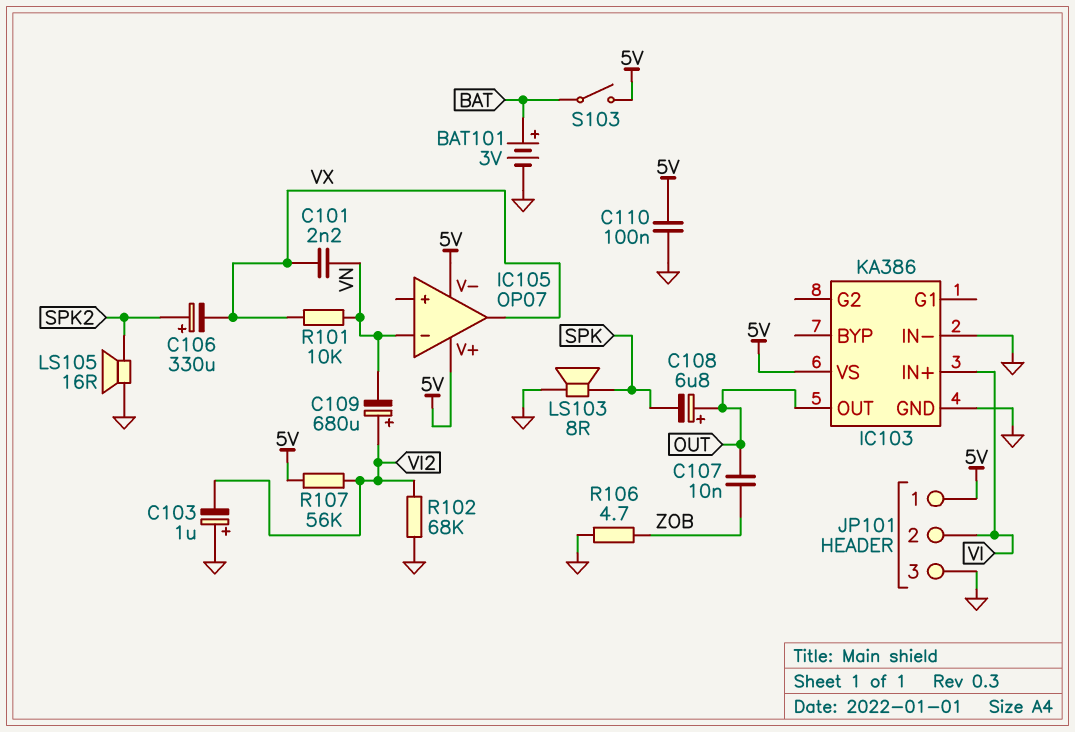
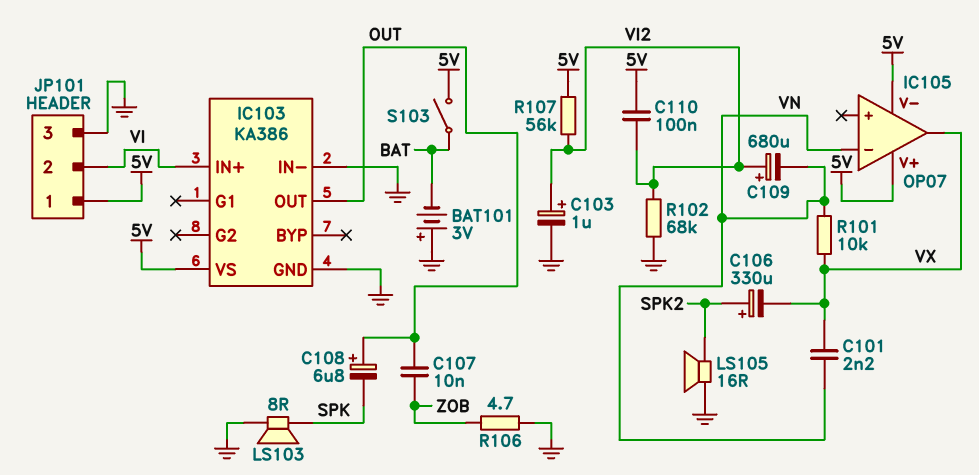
BAT101: 3V (plus BAT, minus GND) -> 3V (plus GND, minus BAT)
C103: 1uF (plus GND, minus VI2) -> 1uF (plus VI2, minus GND)
C110: 100nF (5V, GND) -> 100nF (5V, VI2)

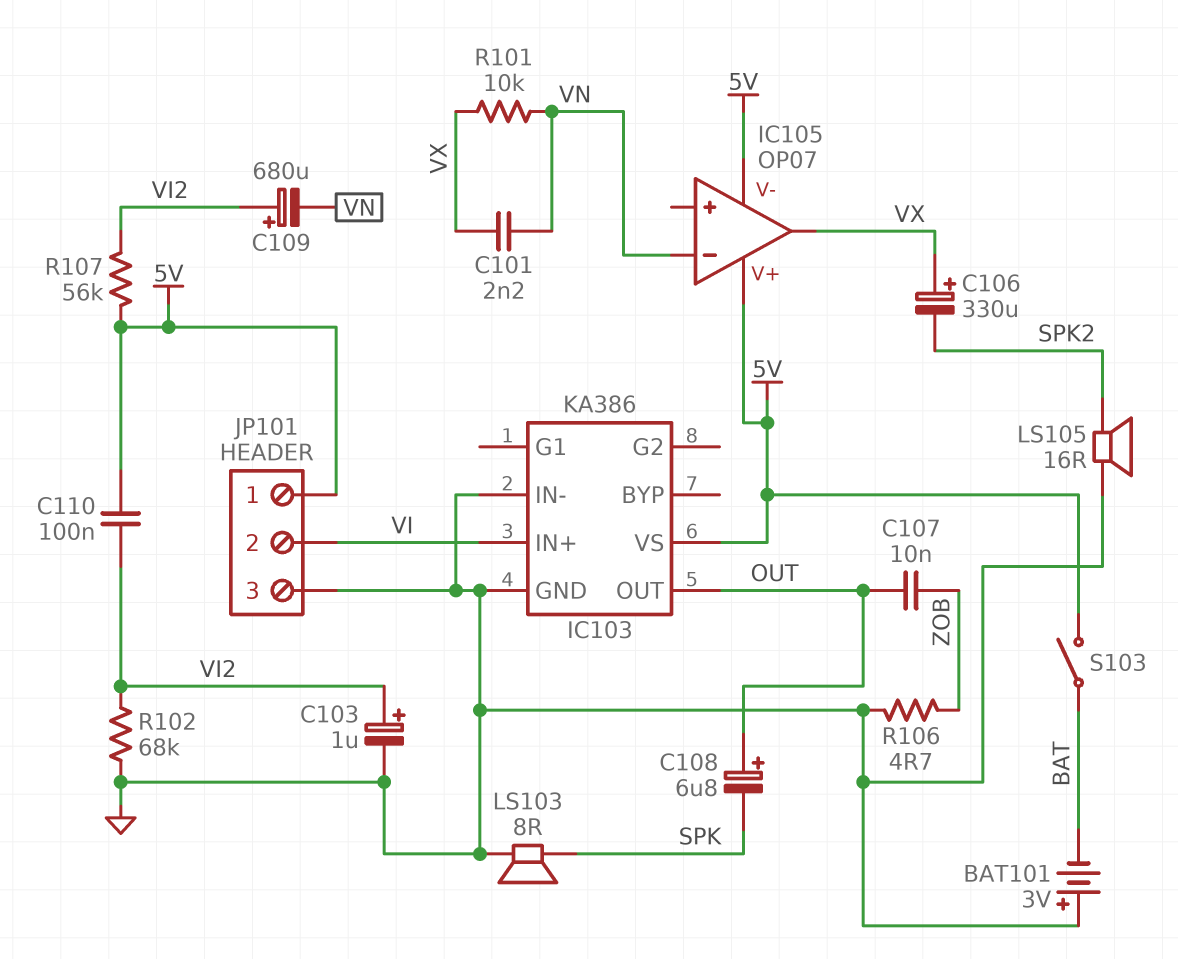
C106: 330uF (plus SPK2, minus VX) -> 330uF (plus VX, minus SPK2)

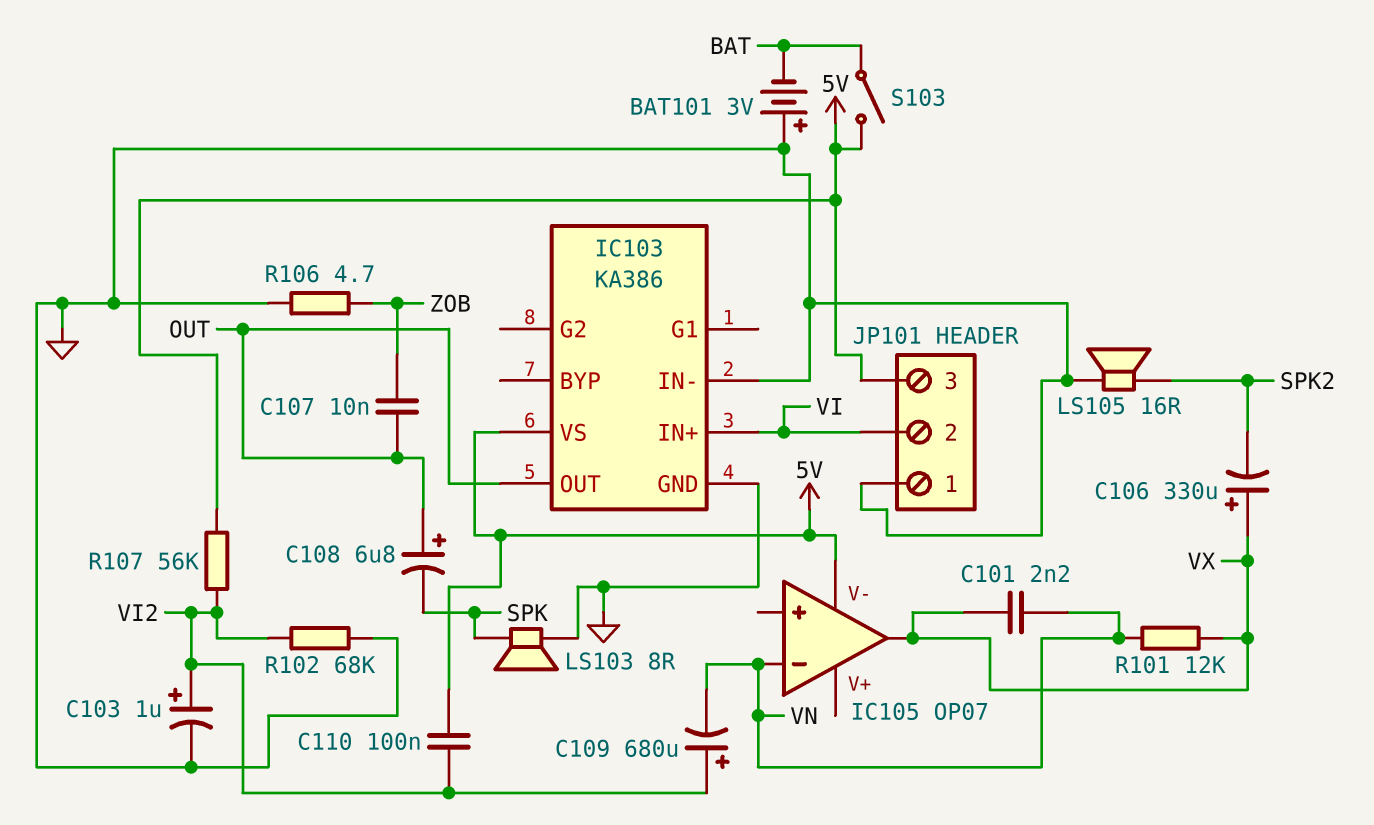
IC105 pin V+: 5V -> none
JP101 pin 1: 5V -> GND
JP101 pin 3: GND -> 5V
R101: 10k (VN, VX) -> 12k (VN, VX)

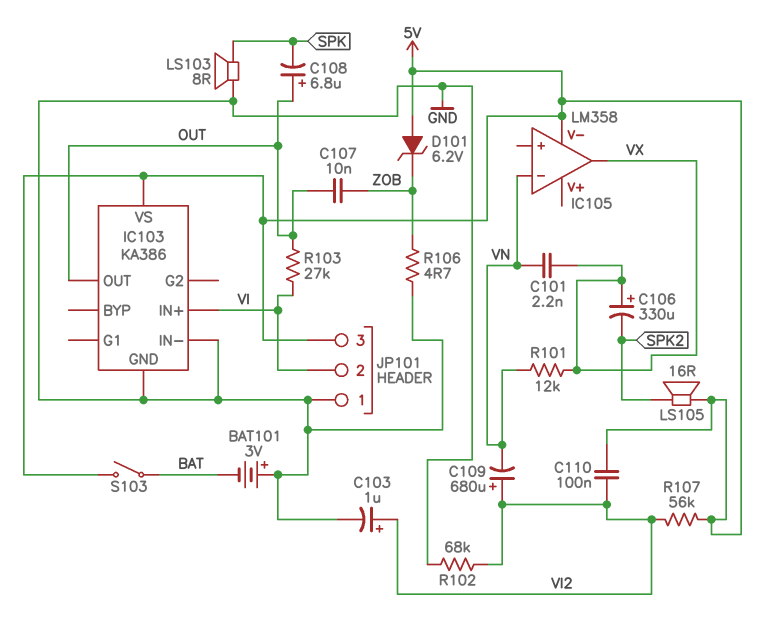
D101: none -> zener 6.2V (A 5V, K ZOB)
IC105: OP07 -> LM358
LS105: speaker 16R (GND, SPK2) -> speaker 16R (5V, SPK2)
R103: none -> 27k (OUT, VI)

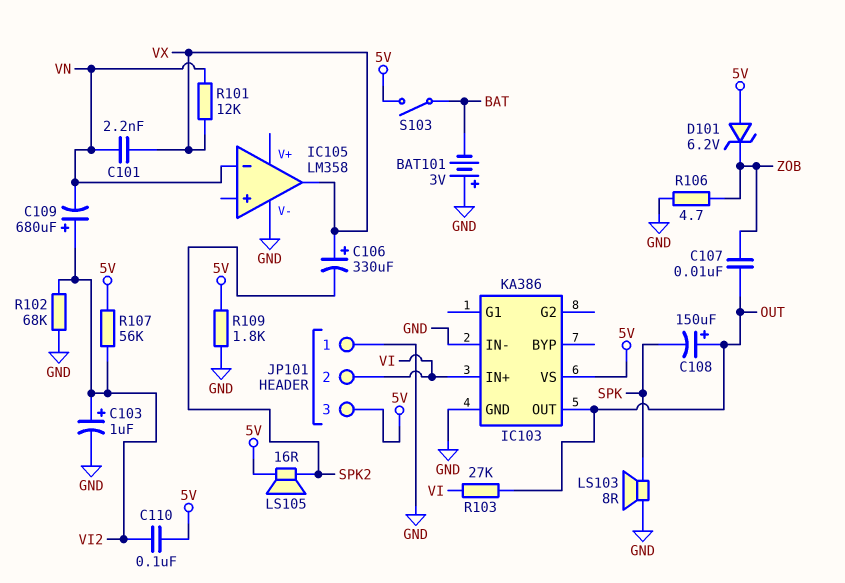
C108: 6.8uF (plus OUT, minus SPK) -> 150uF (plus OUT, minus SPK)
IC105 pin V-: 5V -> GND
R109: none -> 1.8k (5V, GND)

